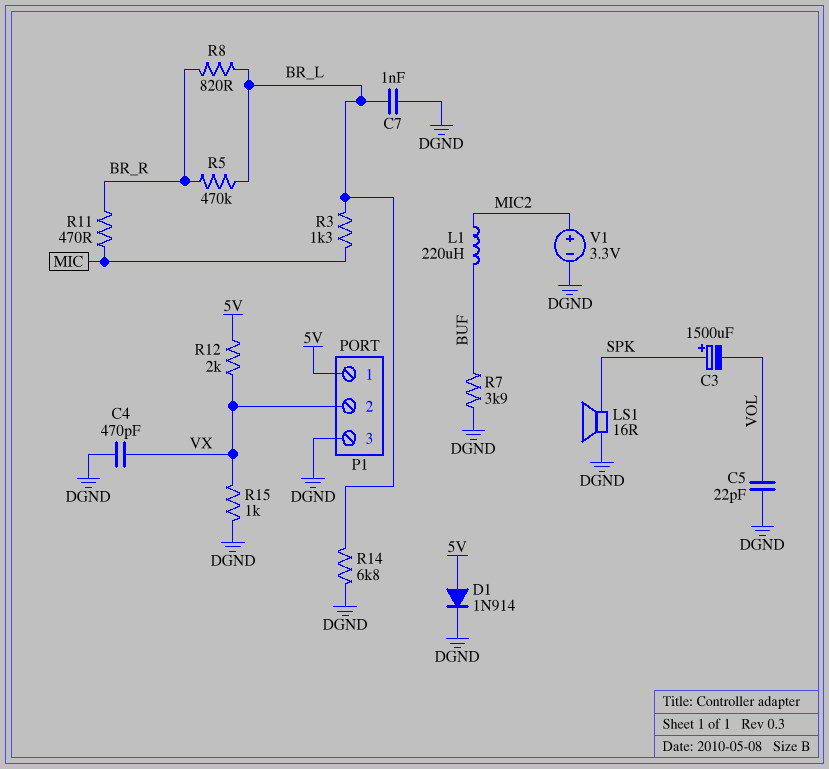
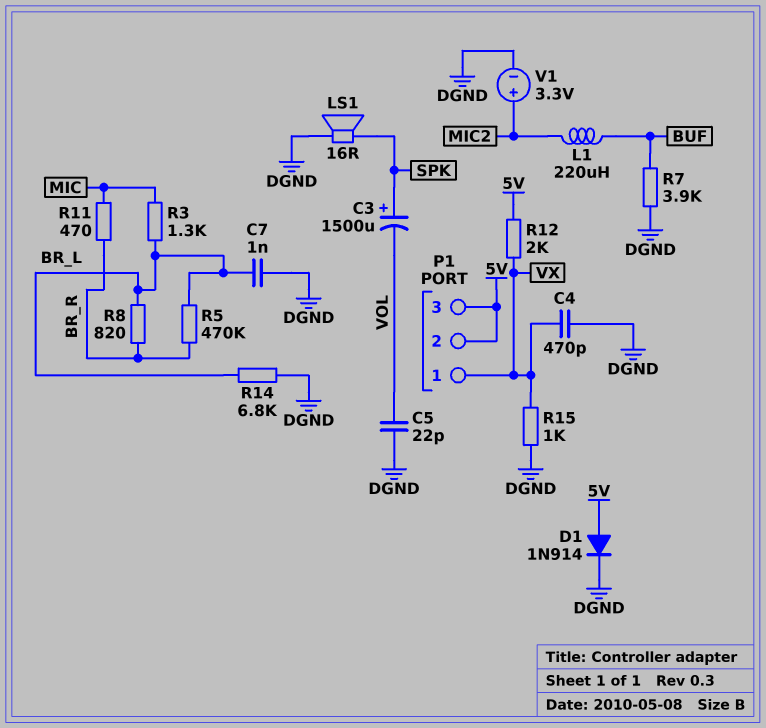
P1 pin 1: 5V -> VX
P1 pin 2: VX -> 5V
P1 pin 3: DGND -> 5V

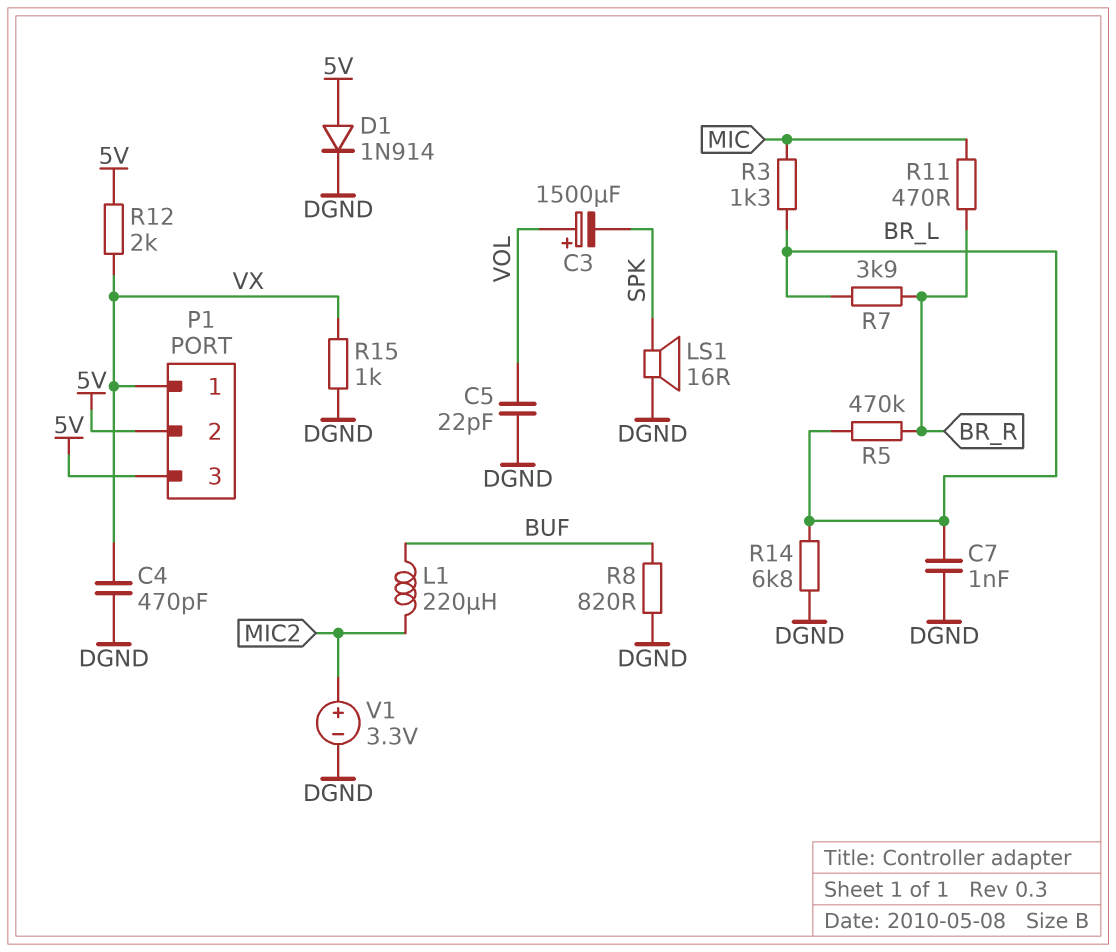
C3: 1500uF (plus SPK, minus VOL) -> 1500uF (plus VOL, minus SPK)
R7: 3.9k (BUF, DGND) -> 3.9k (BR_L, BR_R)
R8: 820 (BR_L, BR_R) -> 820 (BUF, DGND)

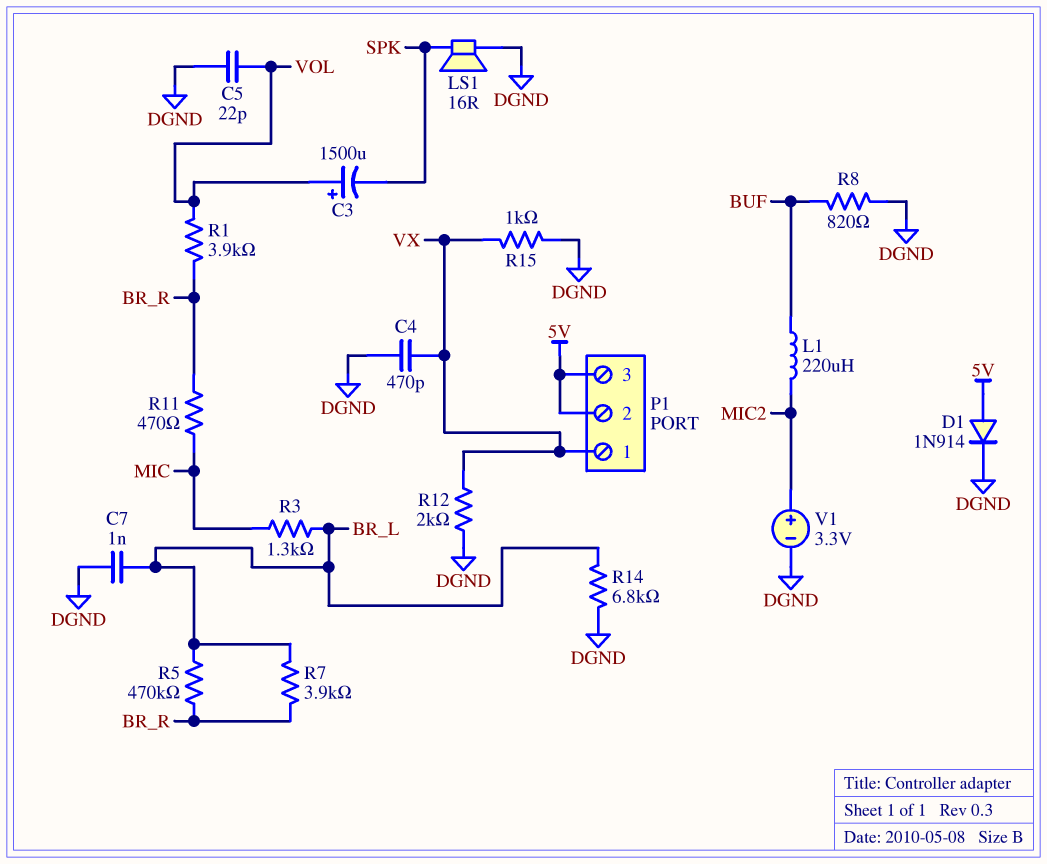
R1: none -> 3.9k (BR_R, VOL)
R12: 2k (5V, VX) -> 2k (DGND, VX)

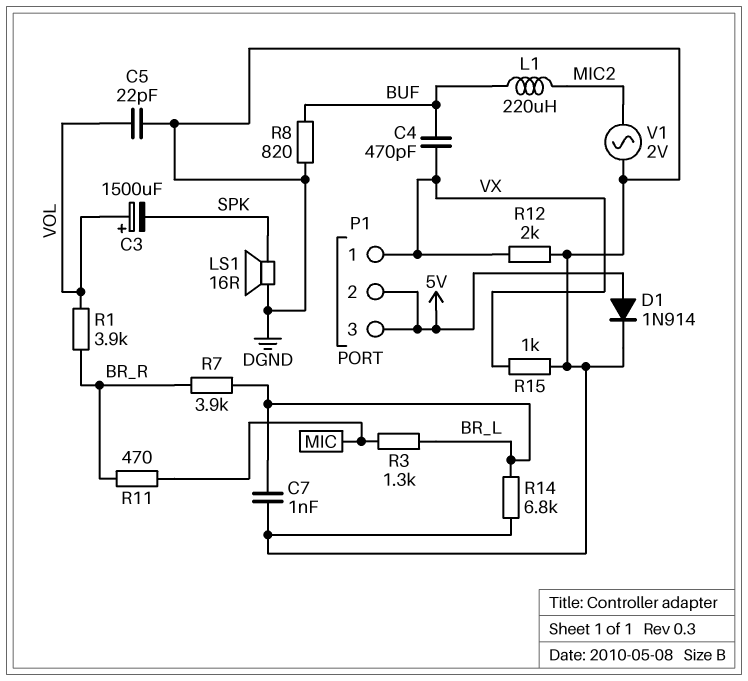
C4: 470pF (DGND, VX) -> 470pF (BUF, VX)
R5: 470k (BR_L, BR_R) -> none
V1: 3.3V (plus MIC2, minus DGND) -> AC 2V (DGND, MIC2)

